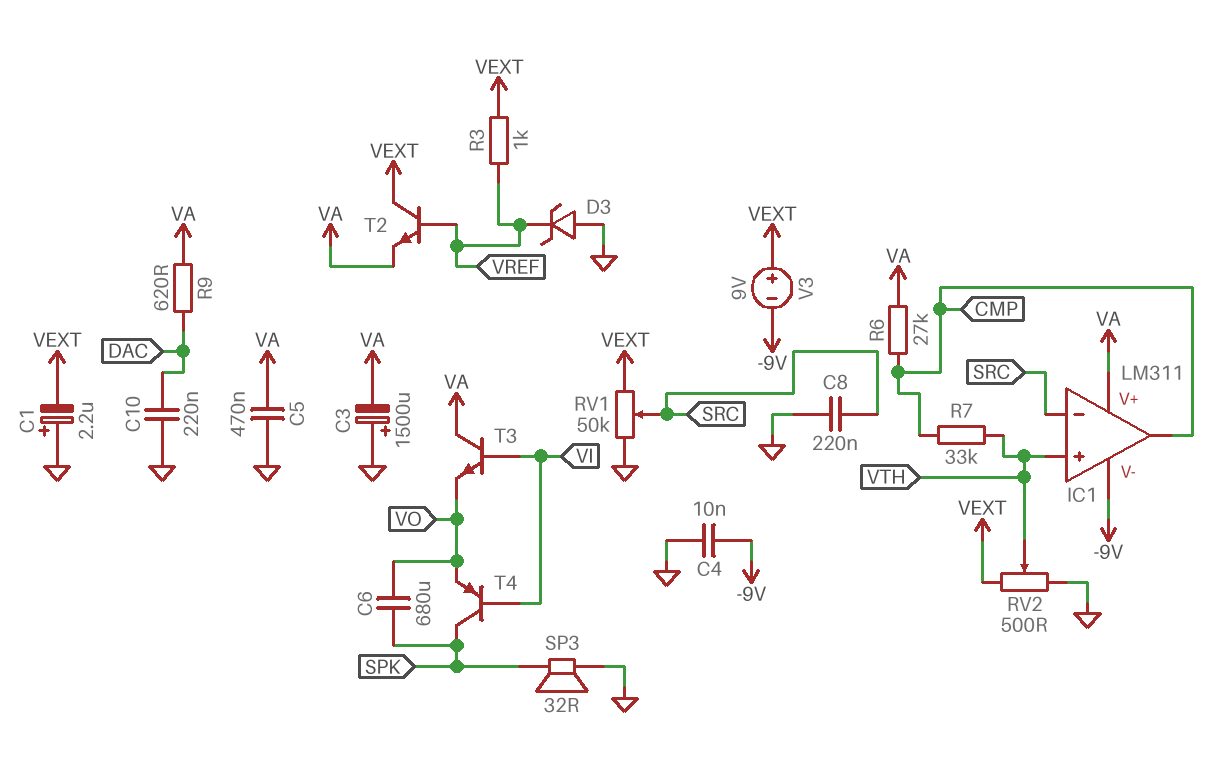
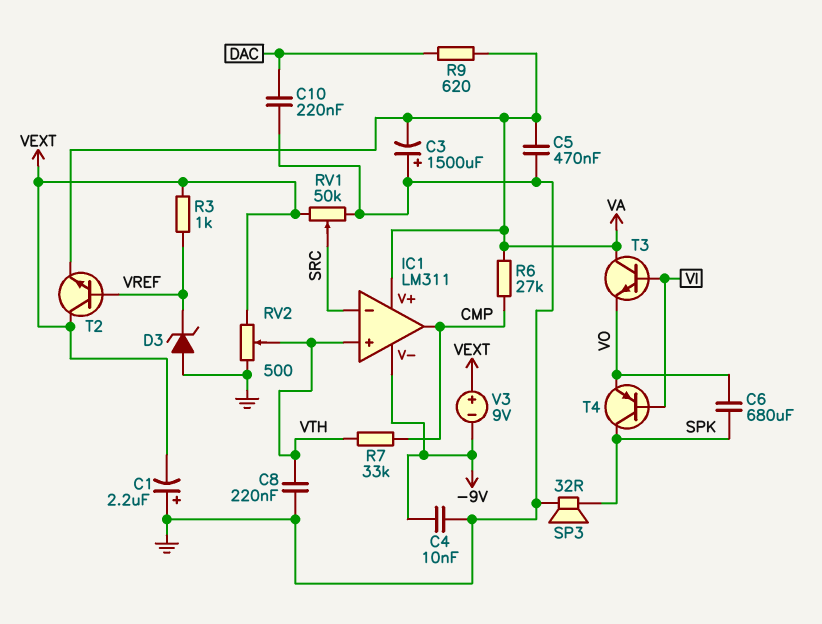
C8: 220nF (GND, SRC) -> 220nF (GND, VTH)

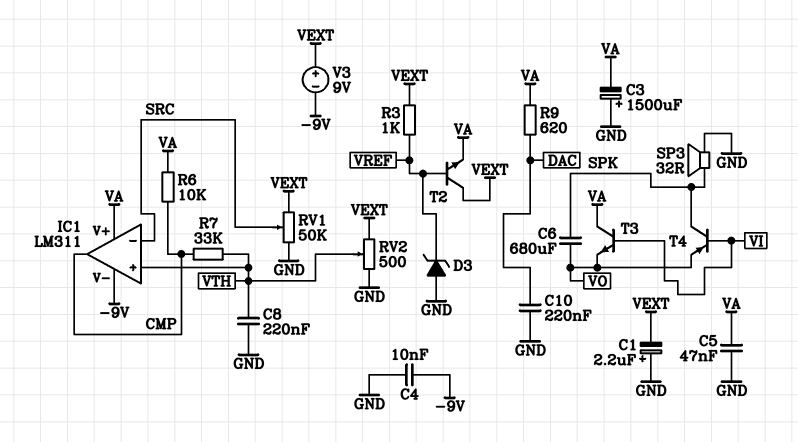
C5: 470nF (GND, VA) -> 47nF (GND, VA)
R6: 27k (CMP, VA) -> 10k (CMP, VA)

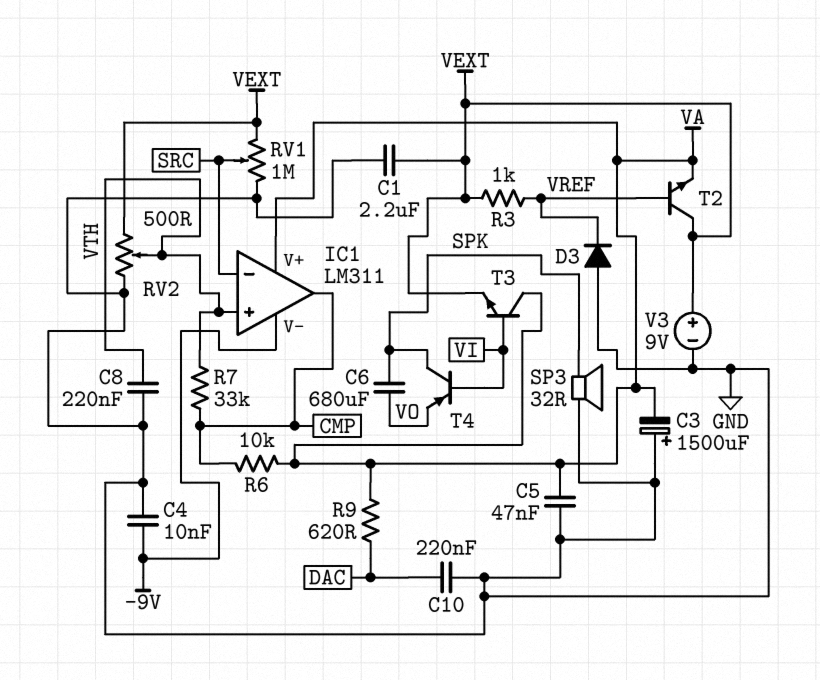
C1: 2.2uF (plus GND, minus VEXT) -> 2.2uF (GND, VEXT)
D3: zener (A GND, K VREF) -> diode (A GND, K VREF)
RV1: 50k (GND, VEXT, wiper SRC) -> 1M (GND, VEXT, wiper SRC)
T3: NPN (B VI, C VA, E VO) -> NPN (B VI, C VA, E VEXT)
V3: 9V (plus VEXT, minus -9V) -> 9V (plus VEXT, minus GND)

